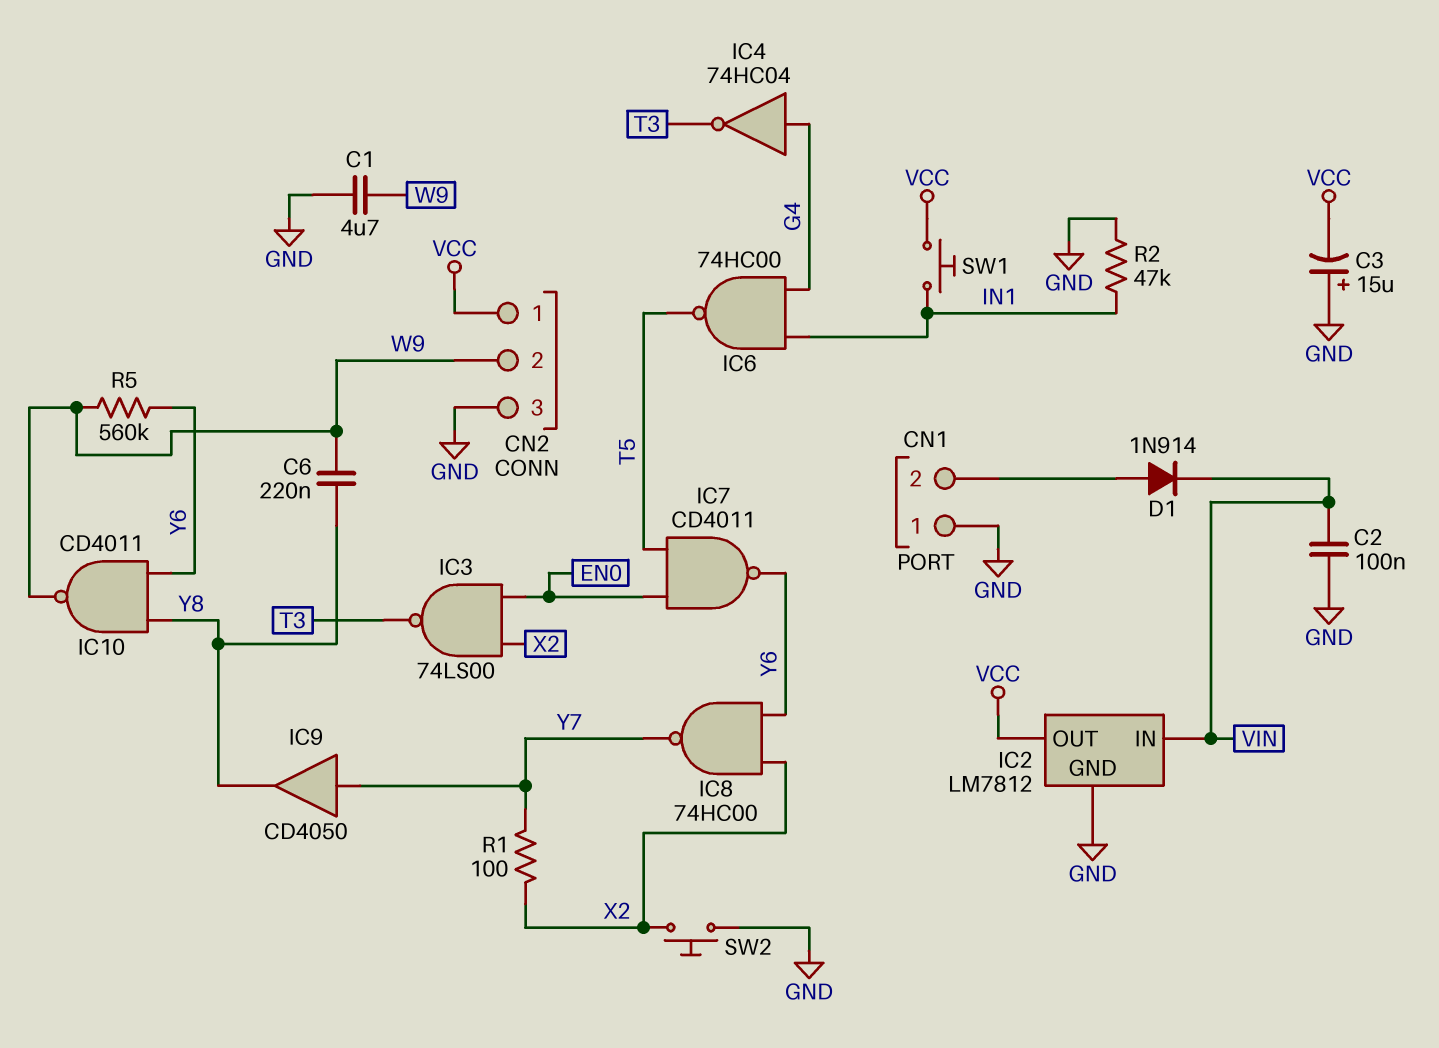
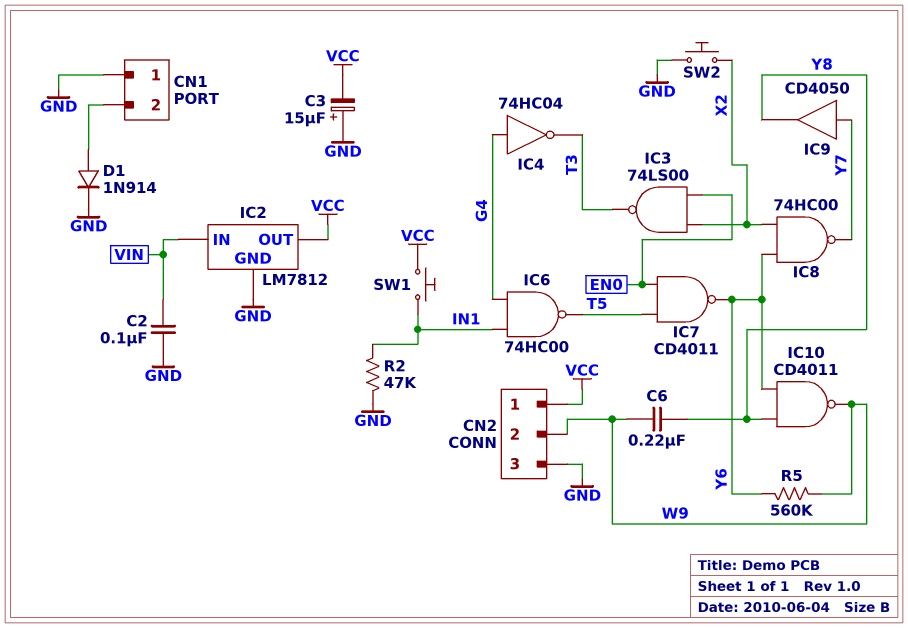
C1: 4.7uF (GND, W9) -> none
D1: diode 1N914 (A CN1/2, K VIN) -> diode 1N914 (A CN1/2, K GND)
R1: 100 (X2, Y7) -> none

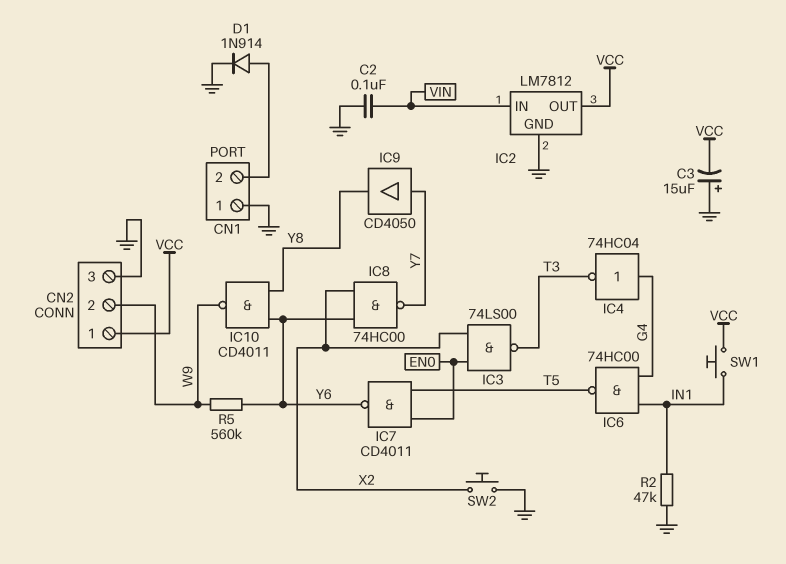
C6: 220nF (W9, Y8) -> none

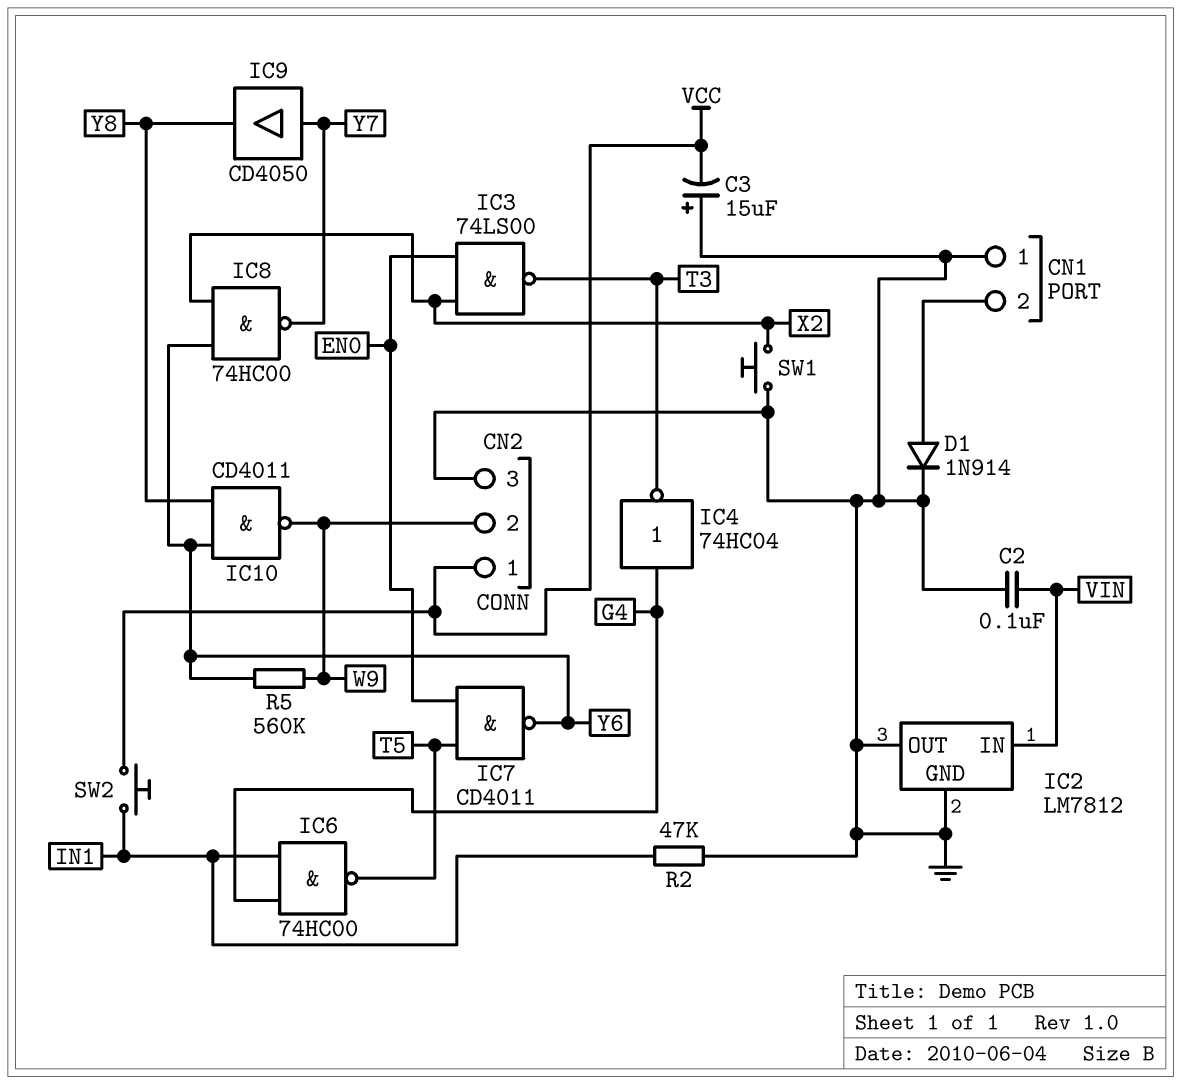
IC2 pin OUT: VCC -> GND
SW1: button (IN1, VCC) -> button (GND, X2)
SW2: button (GND, X2) -> button (IN1, VCC)

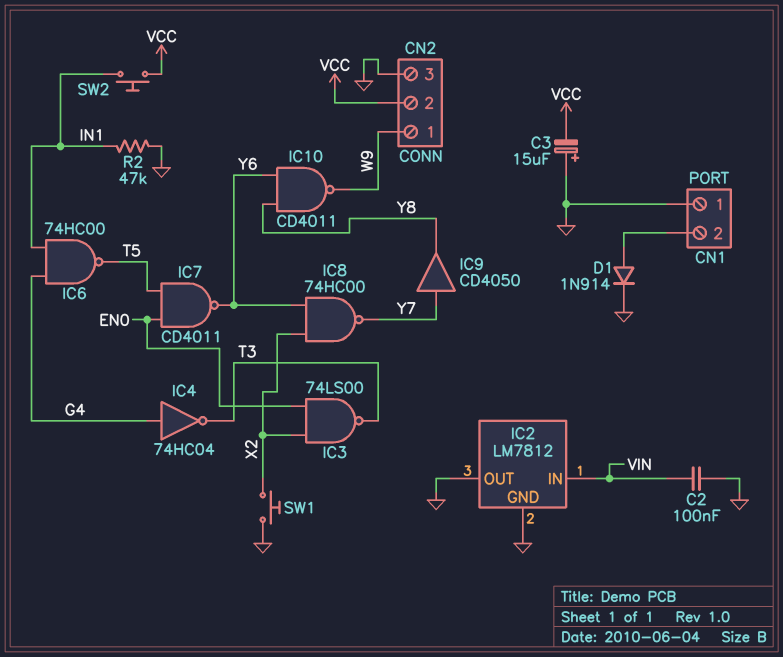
CN2 pin 1: VCC -> W9
CN2 pin 2: W9 -> VCC
R5: 560k (W9, Y6) -> none

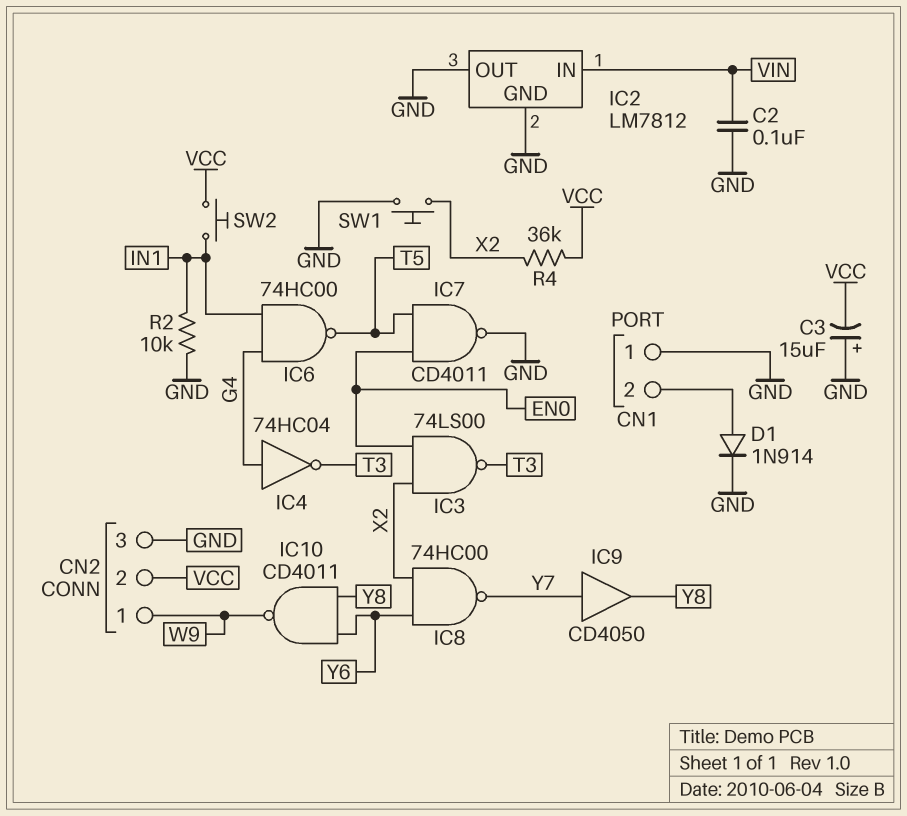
IC7: NAND CD4011 (in EN0, in T5, out Y6) -> NAND CD4011 (in EN0, in T5, out GND)
R2: 47k (GND, IN1) -> 10k (GND, IN1)
R4: none -> 36k (VCC, X2)

